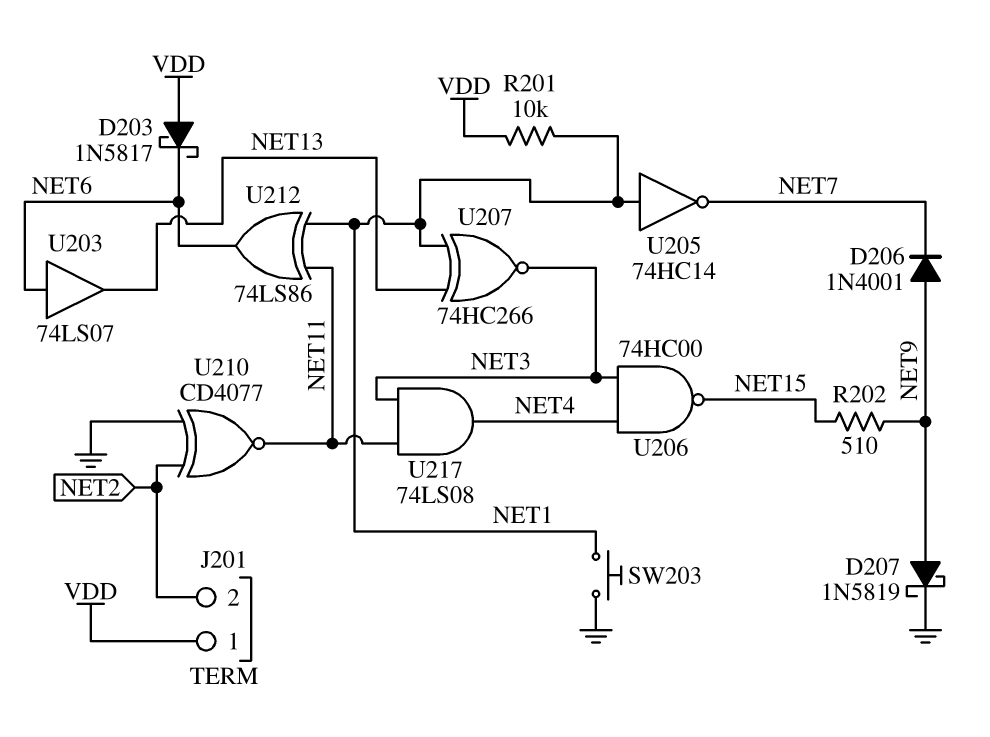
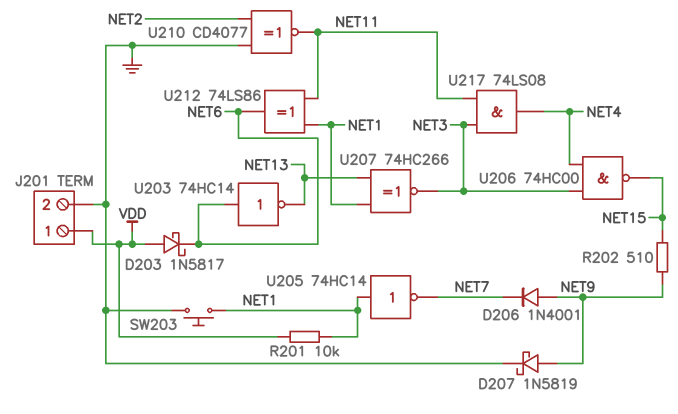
J201 pin 2: NET2 -> GND
U203: buffer 74LS07 (in NET6, out NET13) -> NOT 74HC14 (in NET6, out NET13)

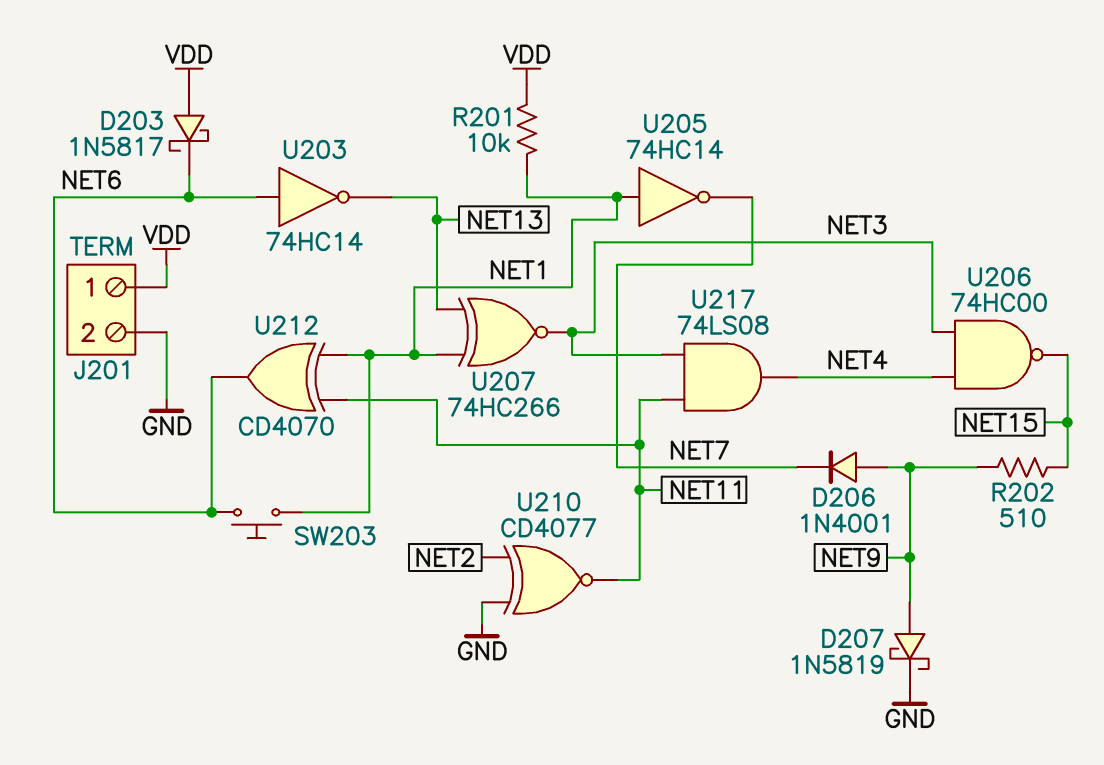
SW203: button (GND, NET1) -> button (NET1, NET6)
U212: XOR 74LS86 (in NET1, in NET11, out NET6) -> XOR CD4070 (in NET1, in NET11, out NET6)

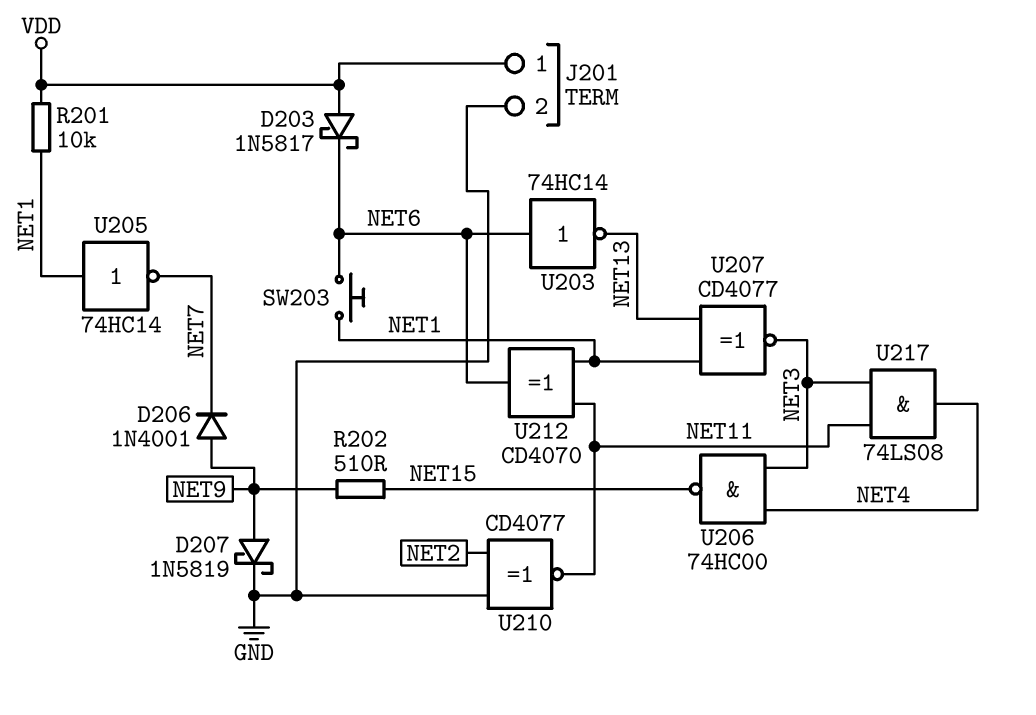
U207: XNOR 74HC266 (in NET1, in NET13, out NET3) -> XNOR CD4077 (in NET1, in NET13, out NET3)

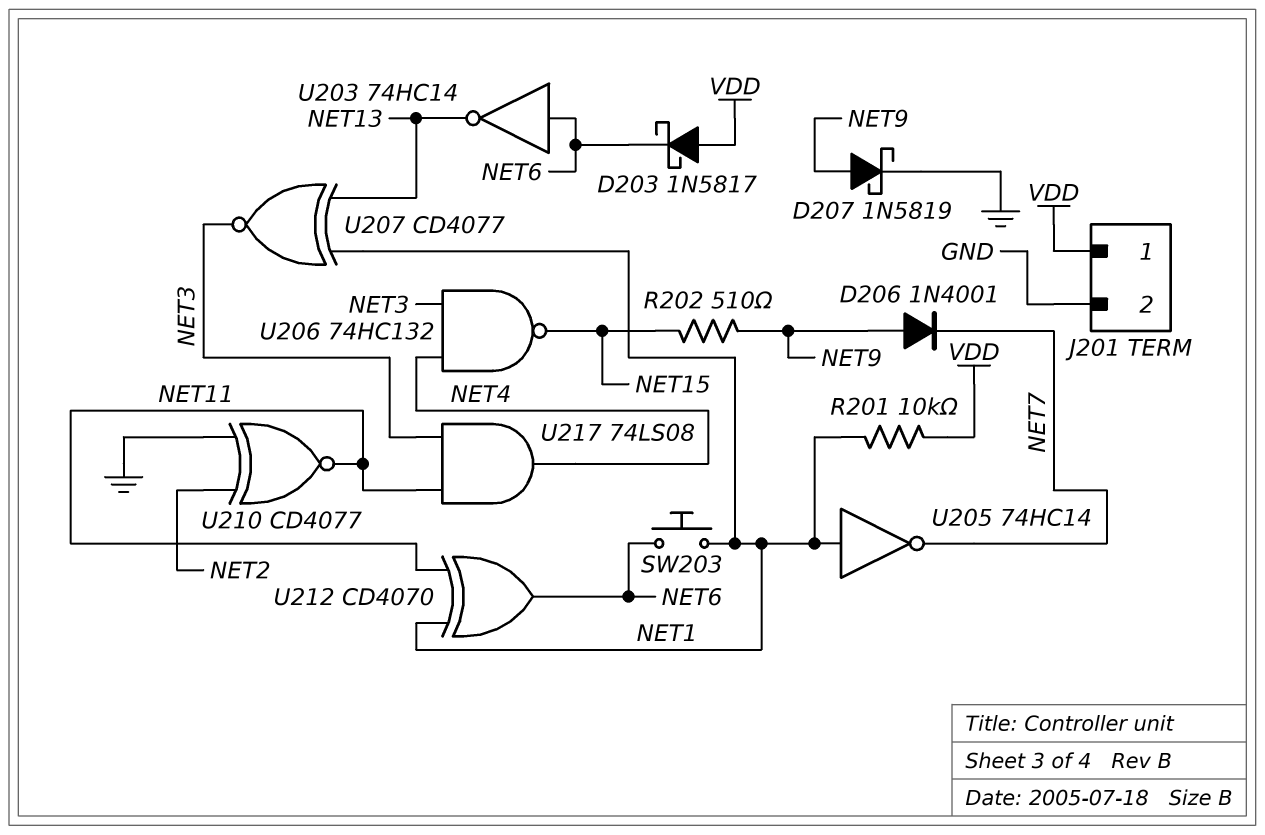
U206: NAND 74HC00 (in NET3, in NET4, out NET15) -> NAND 74HC132 (in NET3, in NET4, out NET15)

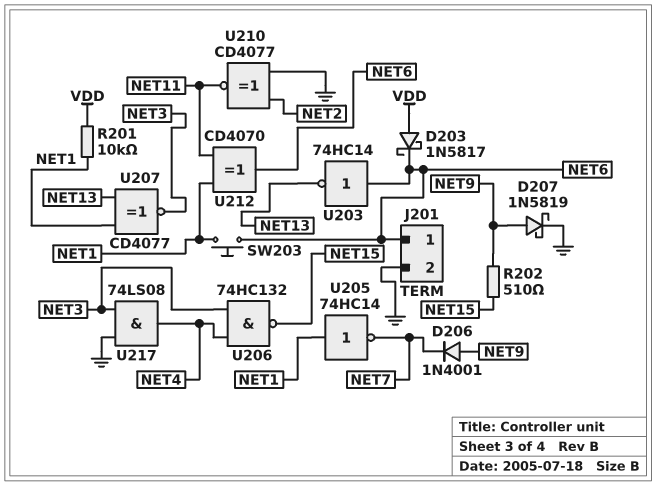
J201 pin 1: VDD -> NET6
U217: AND 74LS08 (in NET3, in NET11, out NET4) -> AND 74LS08 (in GND, in NET3, out NET4)

